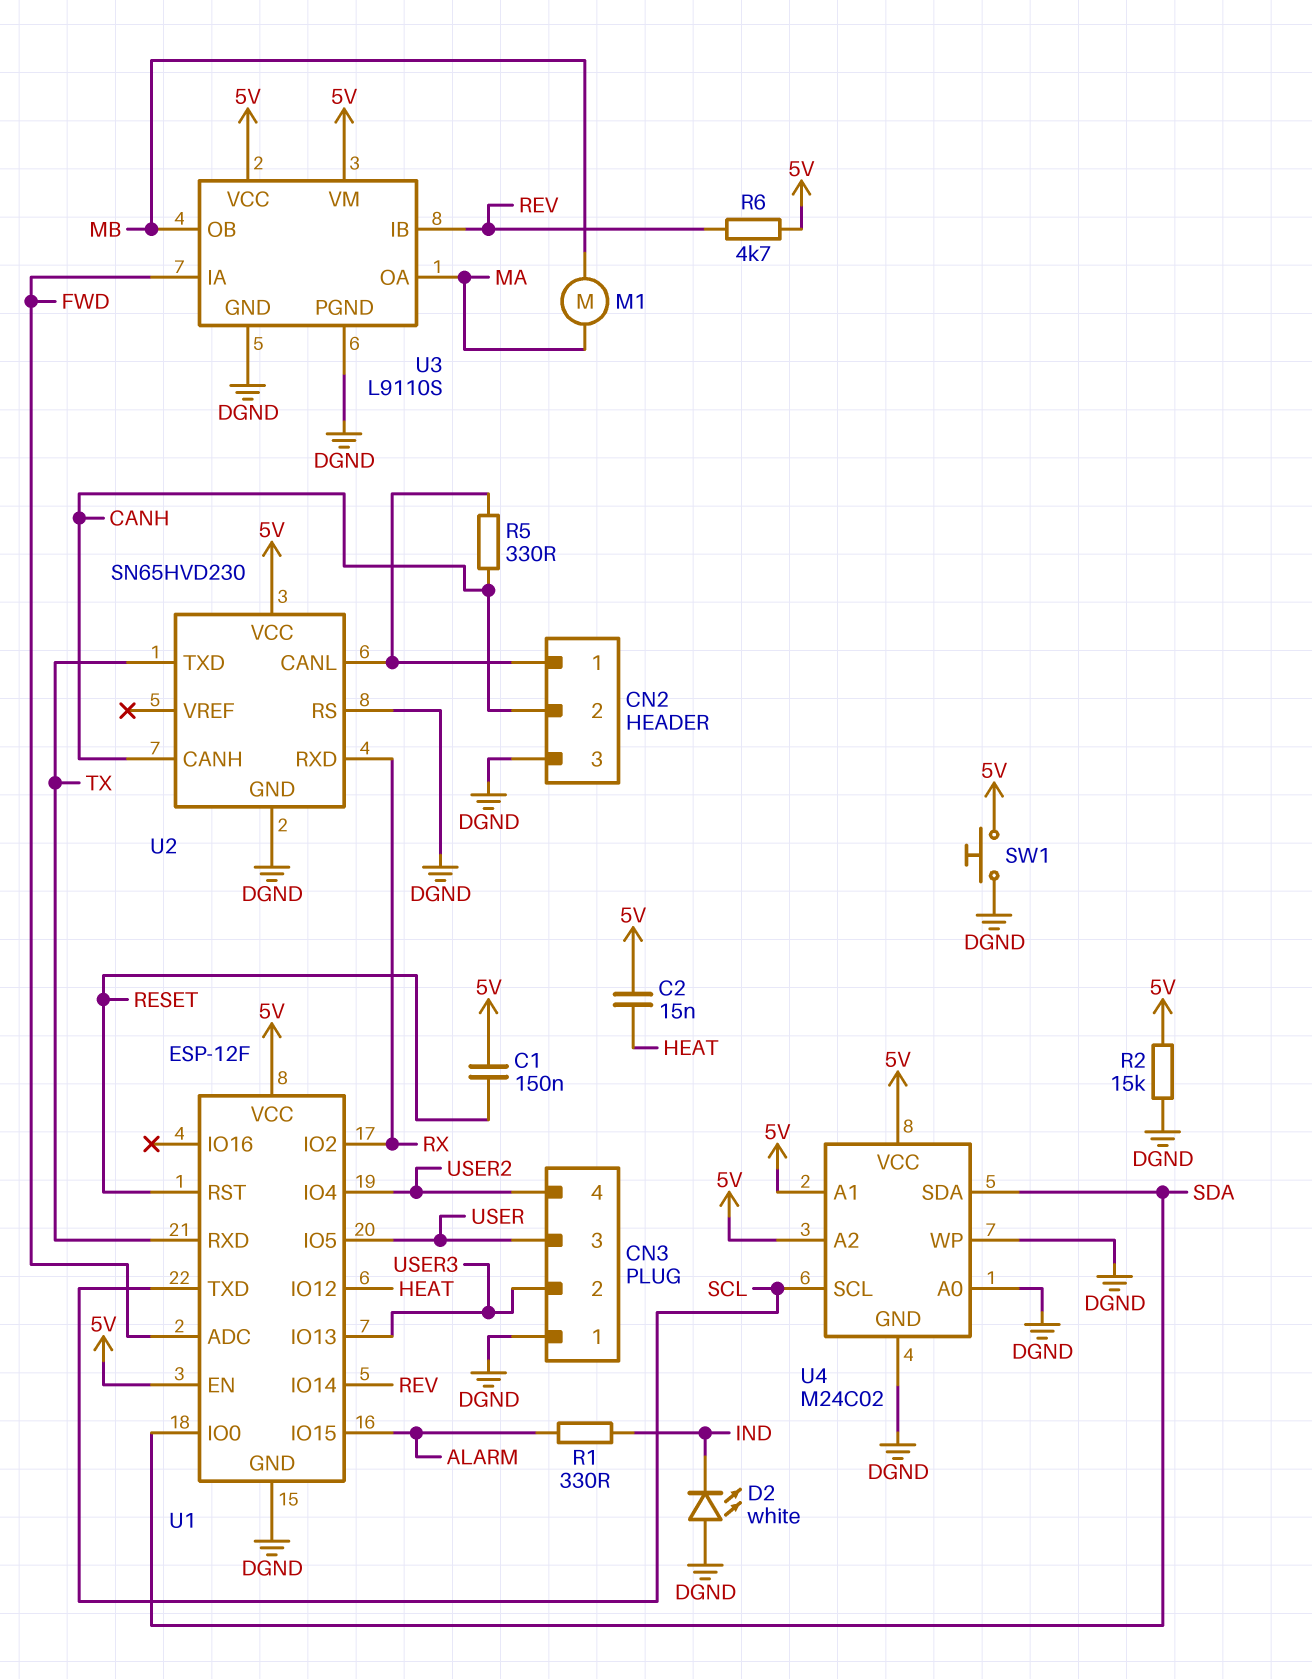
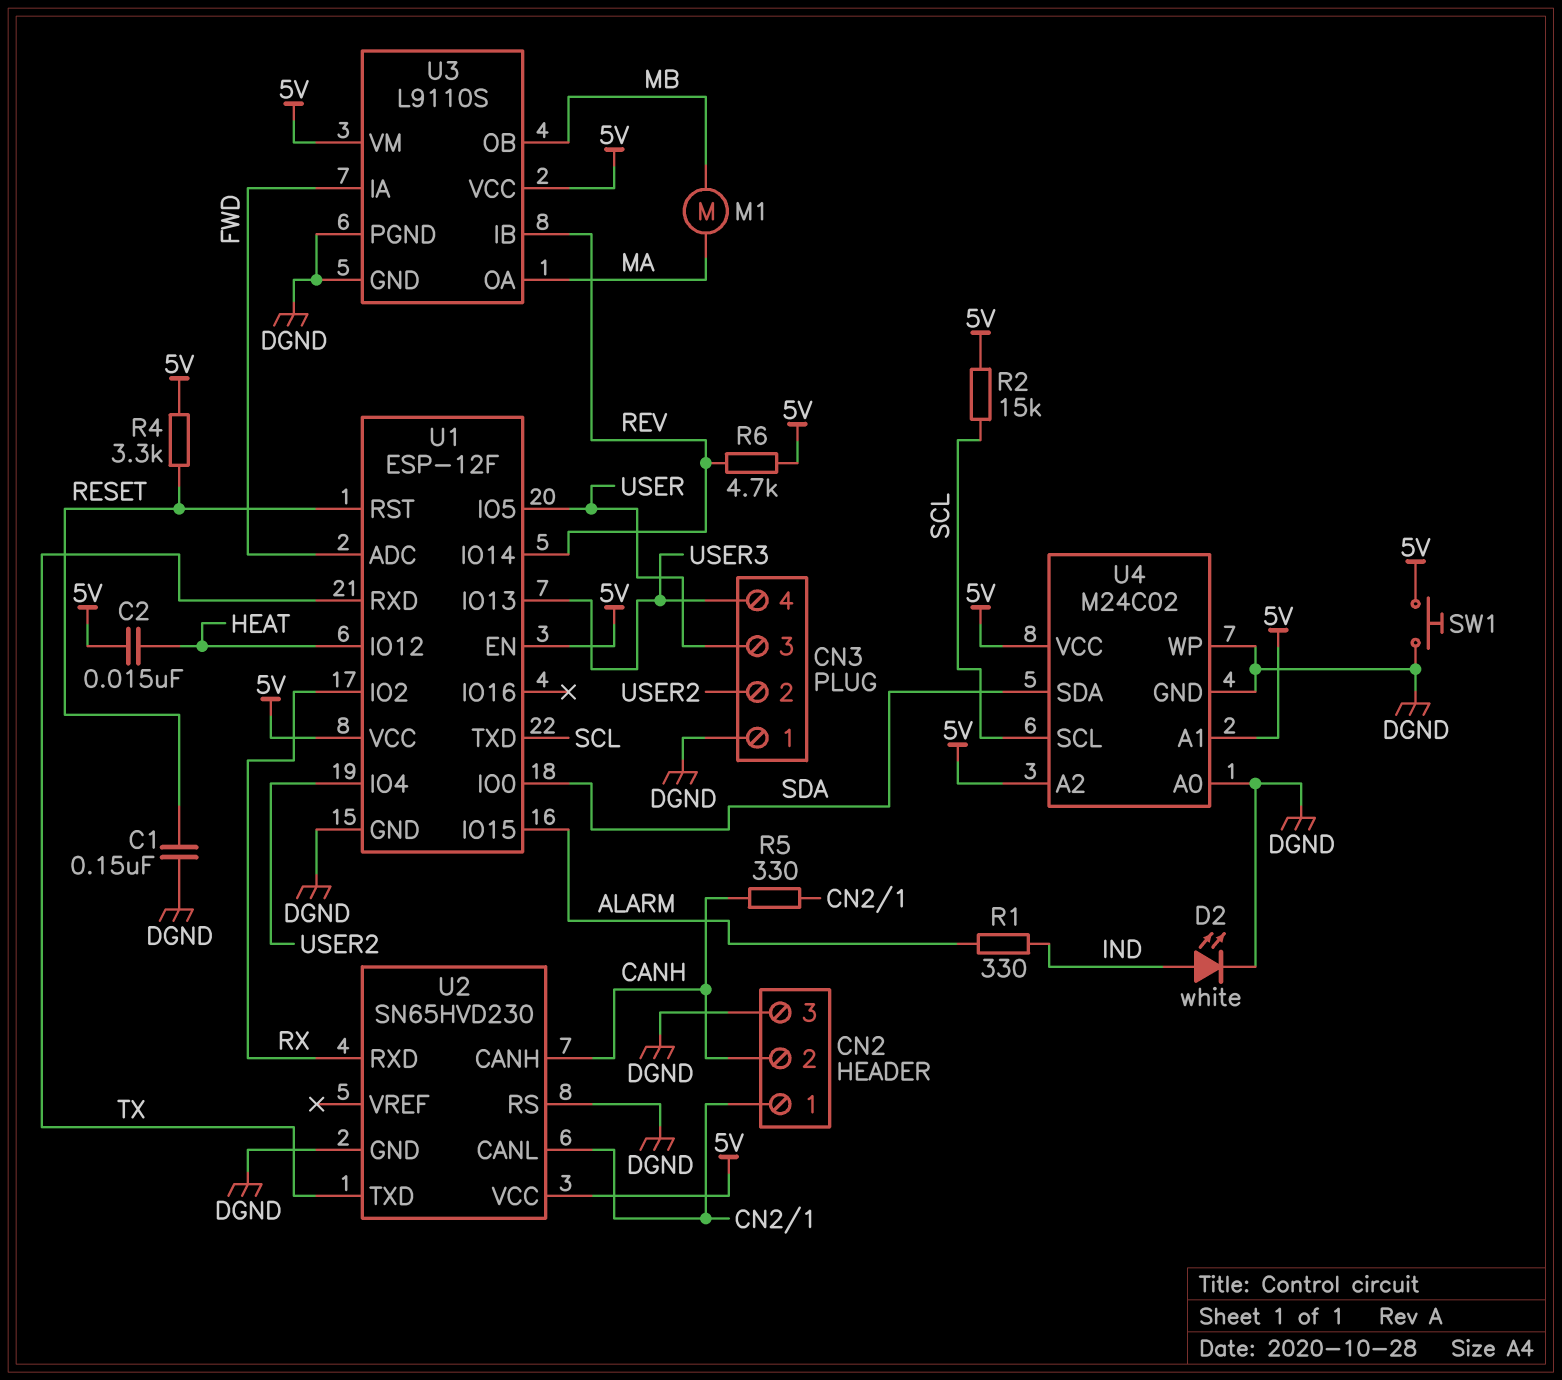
C1: 150nF (5V, RESET) -> 150nF (DGND, RESET)
CN3 pin 2: USER3 -> USER2
CN3 pin 4: USER2 -> USER3
D2: LED white (A DGND, K IND) -> LED white (A IND, K DGND)
R2: 15k (5V, DGND) -> 15k (5V, SCL)
R4: none -> 3.3k (5V, RESET)

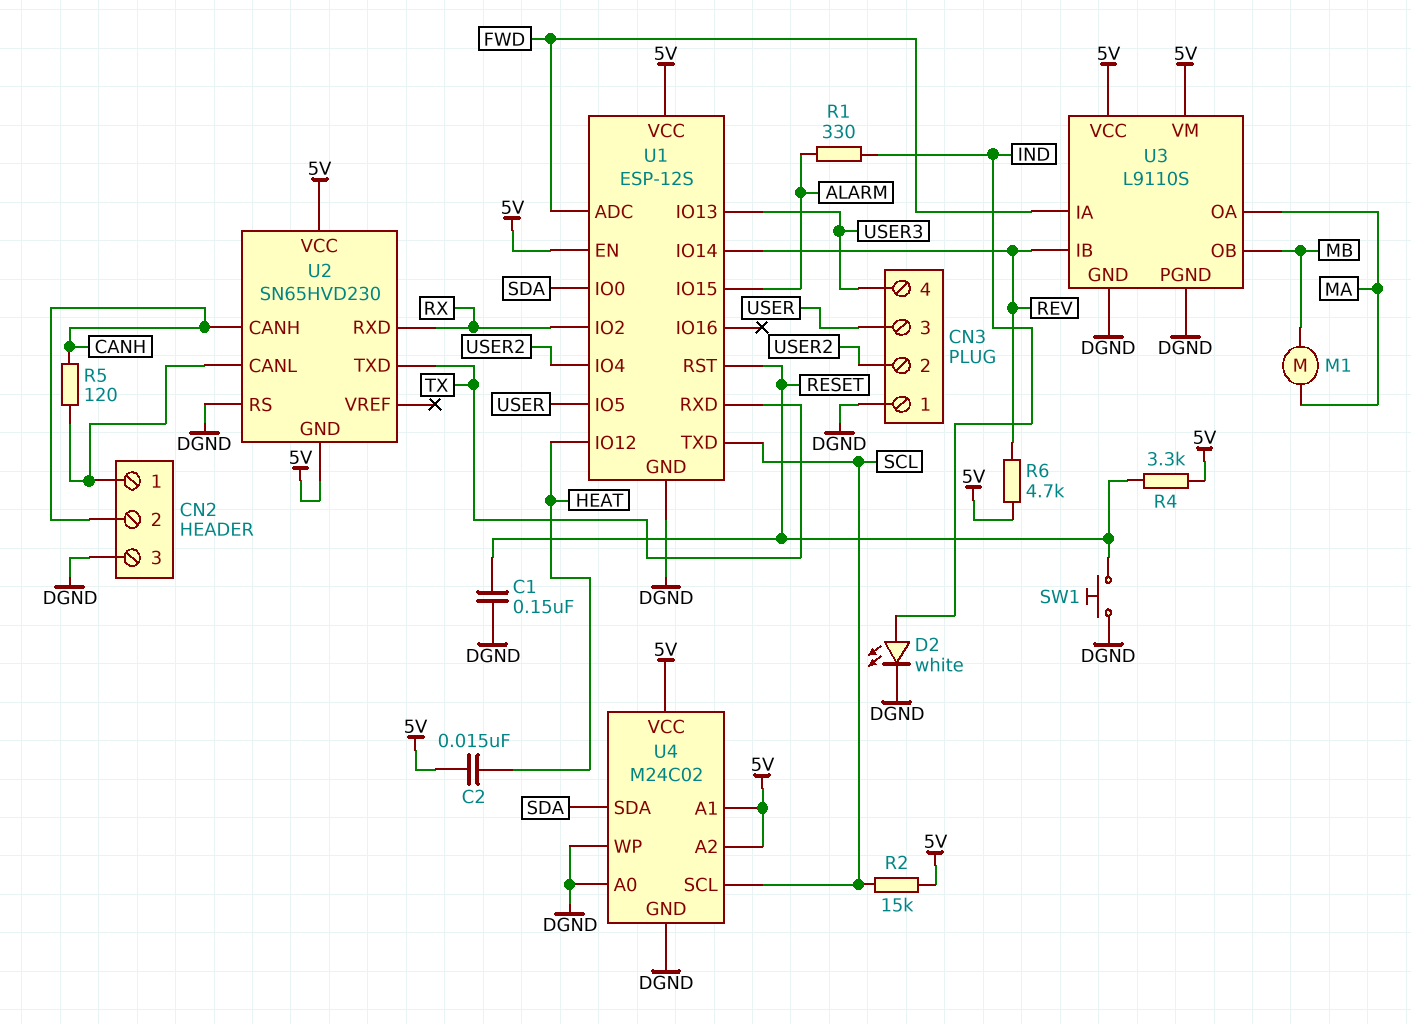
R5: 330 (CANH, CN2/1) -> 120 (CANH, CN2/1)
SW1: button (5V, DGND) -> button (DGND, RESET)
U1: ESP-12F -> ESP-12S
U2 pin GND: DGND -> 5V

